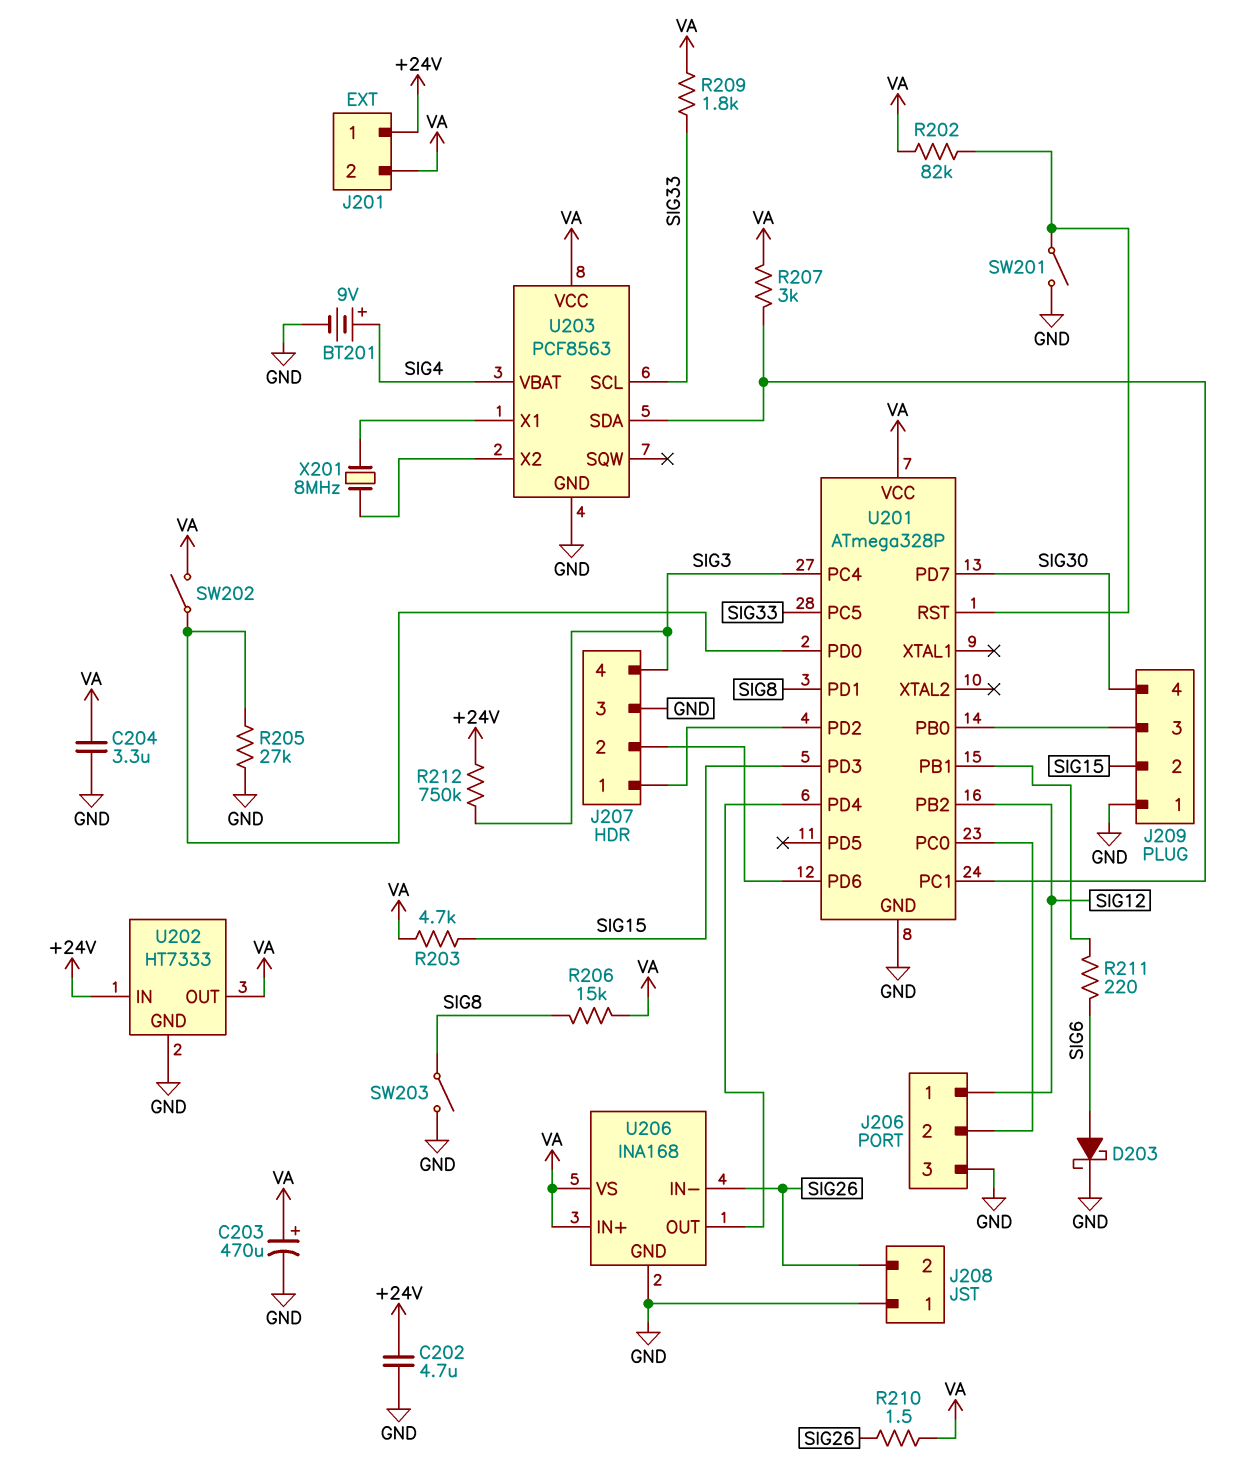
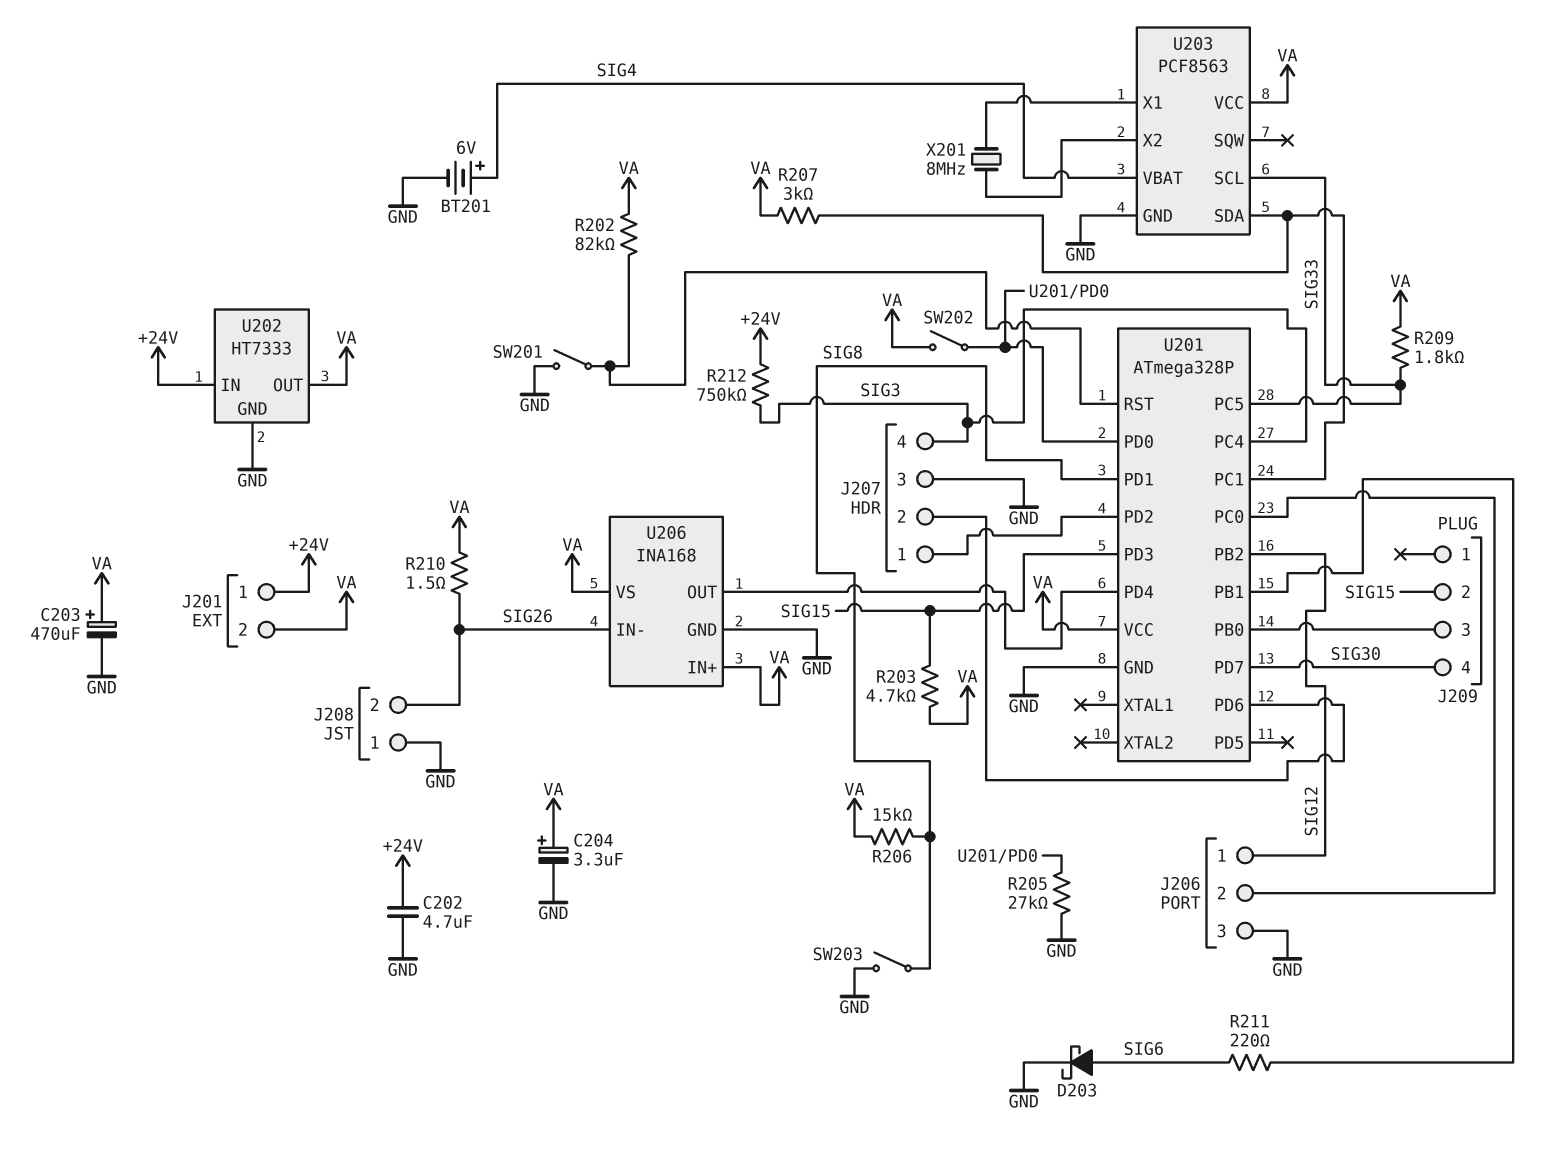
BT201: 9V (plus SIG4, minus GND) -> 6V (plus SIG4, minus GND)
C204: 3.3uF (GND, VA) -> 3.3uF (plus VA, minus GND)
J209 pin 1: GND -> none

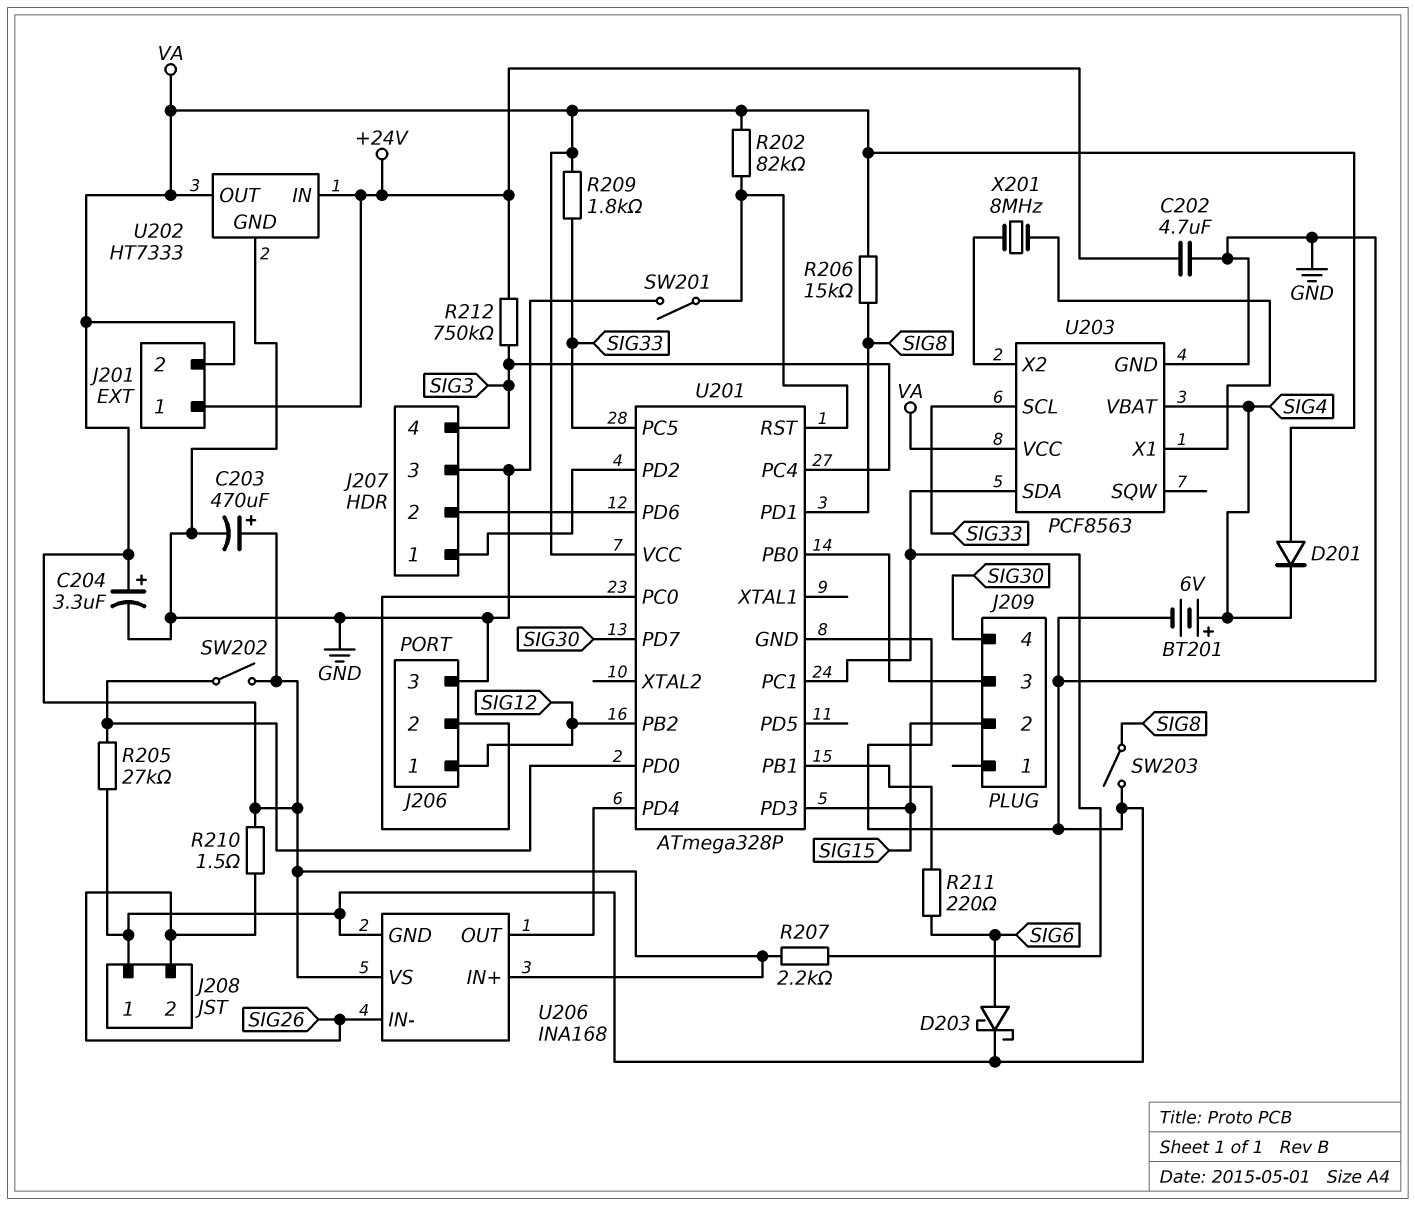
D201: none -> diode (A VA, K SIG4)
R203: 4.7k (SIG15, VA) -> none
R207: 3k (U201/PC1, VA) -> 2.2k (U201/PC1, VA)

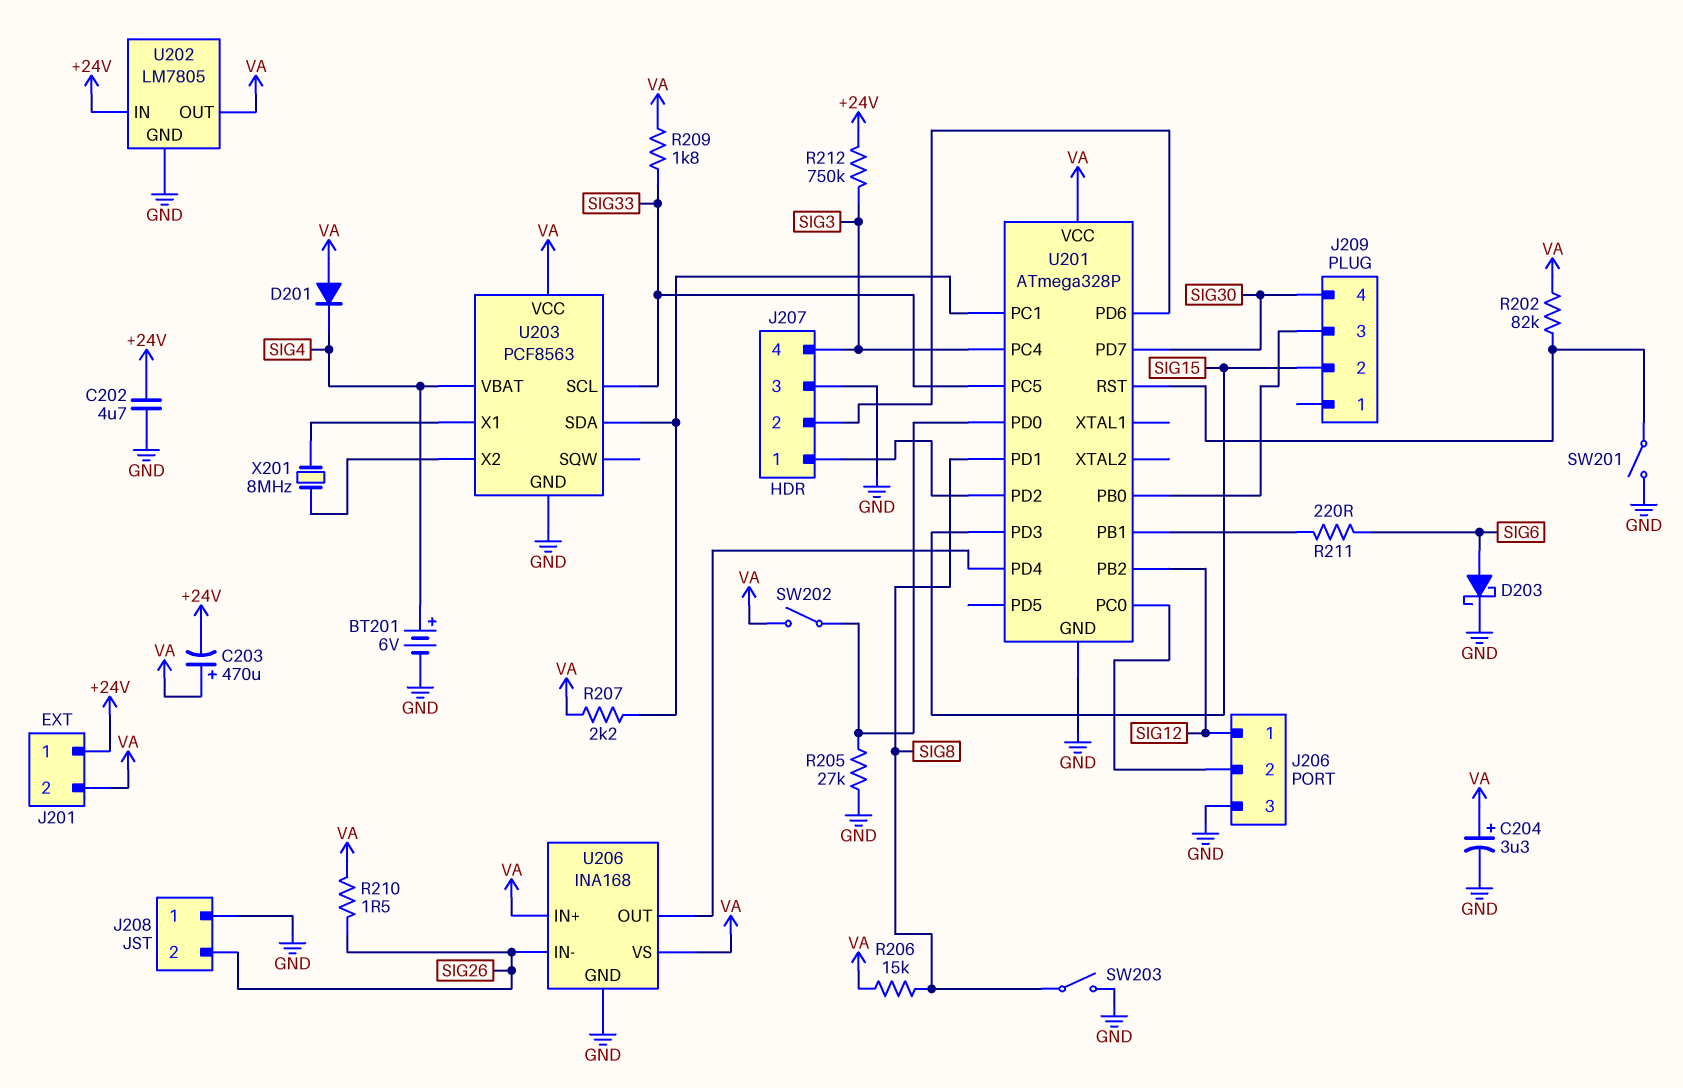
C203: 470uF (plus VA, minus GND) -> 470uF (plus VA, minus +24V)
U202: HT7333 -> LM7805

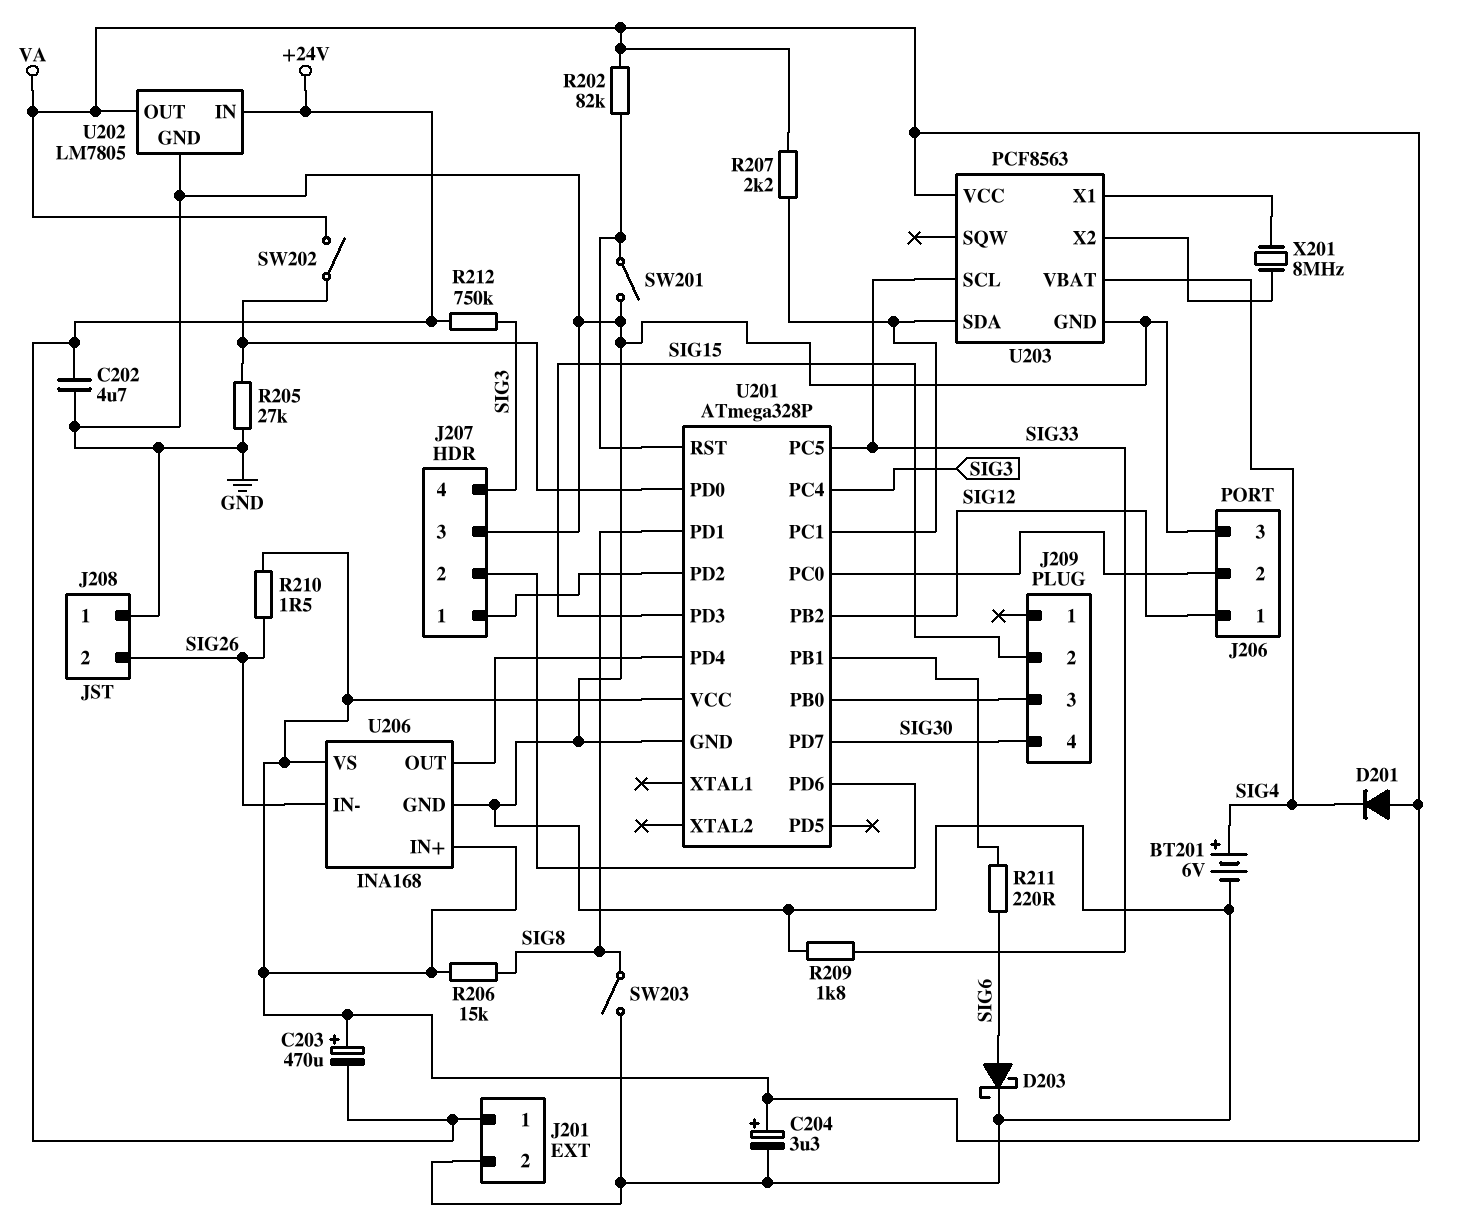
J201 pin 2: VA -> GND
R209: 1.8k (SIG33, VA) -> 1.8k (GND, SIG33)

